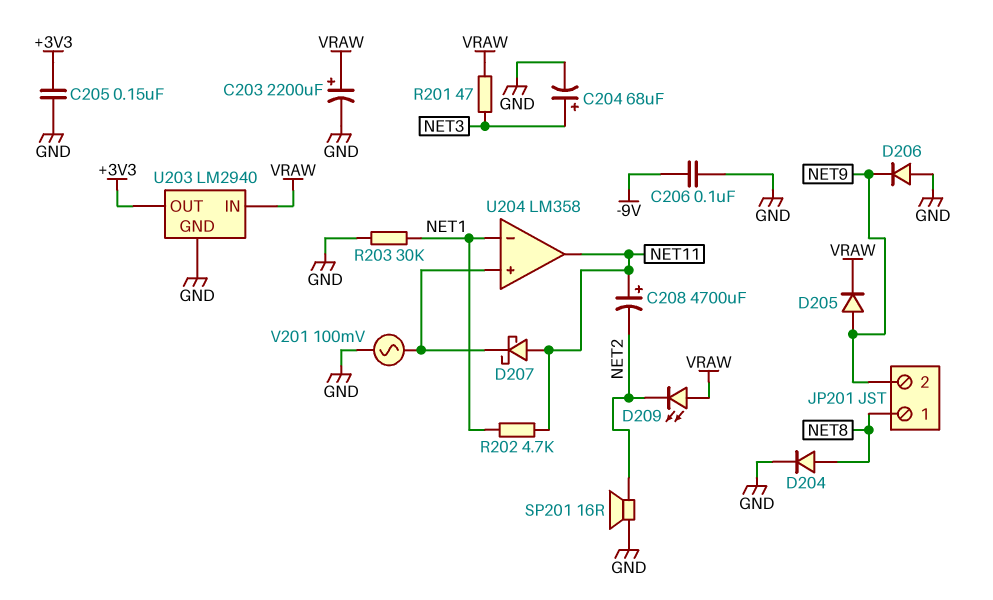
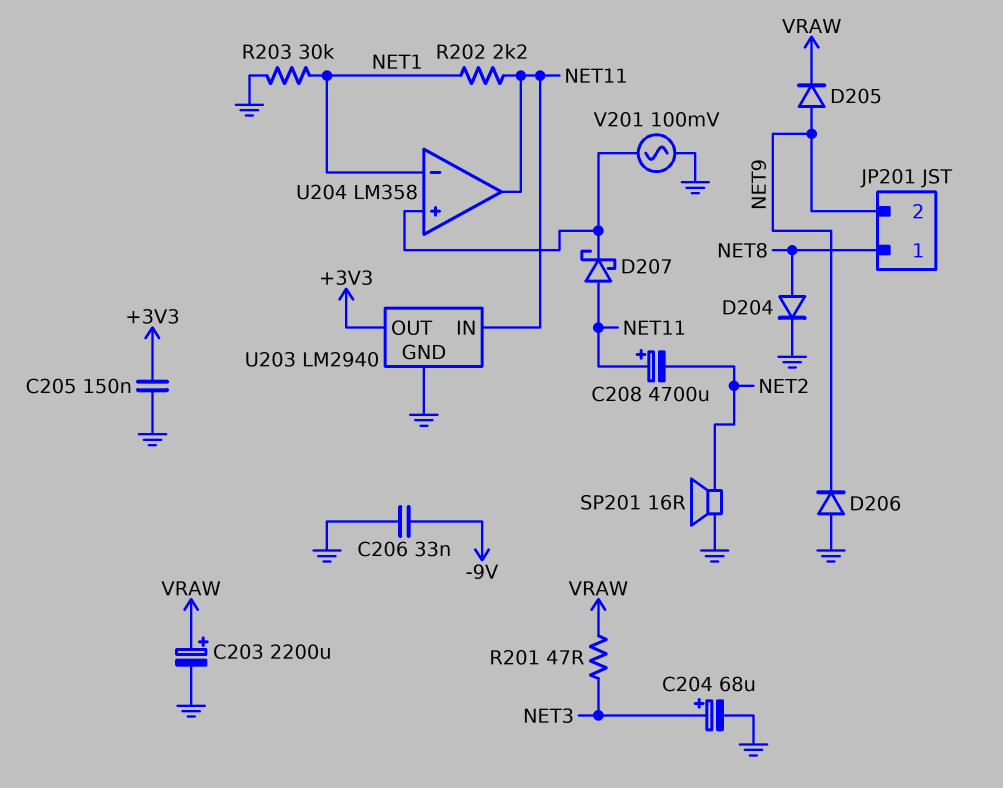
C206: 100nF (-9V, GND) -> 33nF (-9V, GND)
D209: LED (A VRAW, K NET2) -> none
R202: 4.7k (NET1, NET11) -> 2.2k (NET1, NET11)
U203 pin IN: VRAW -> NET11

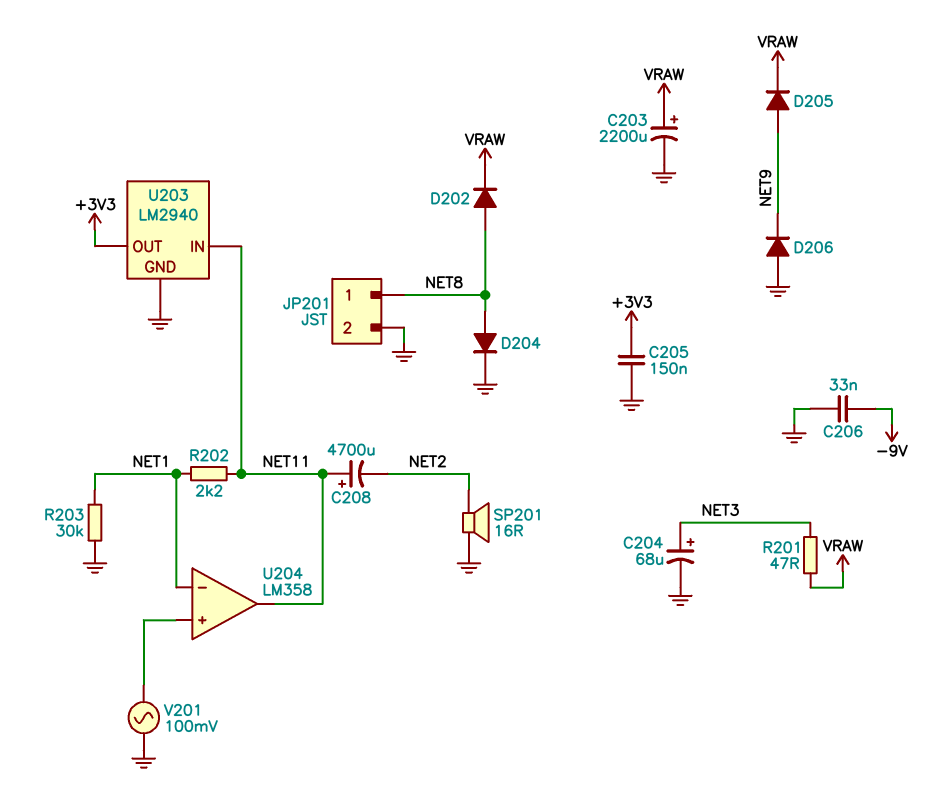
D202: none -> diode (A NET8, K VRAW)
D207: schottky (A NET11, K U204/in+) -> none
JP201 pin 2: NET9 -> GND

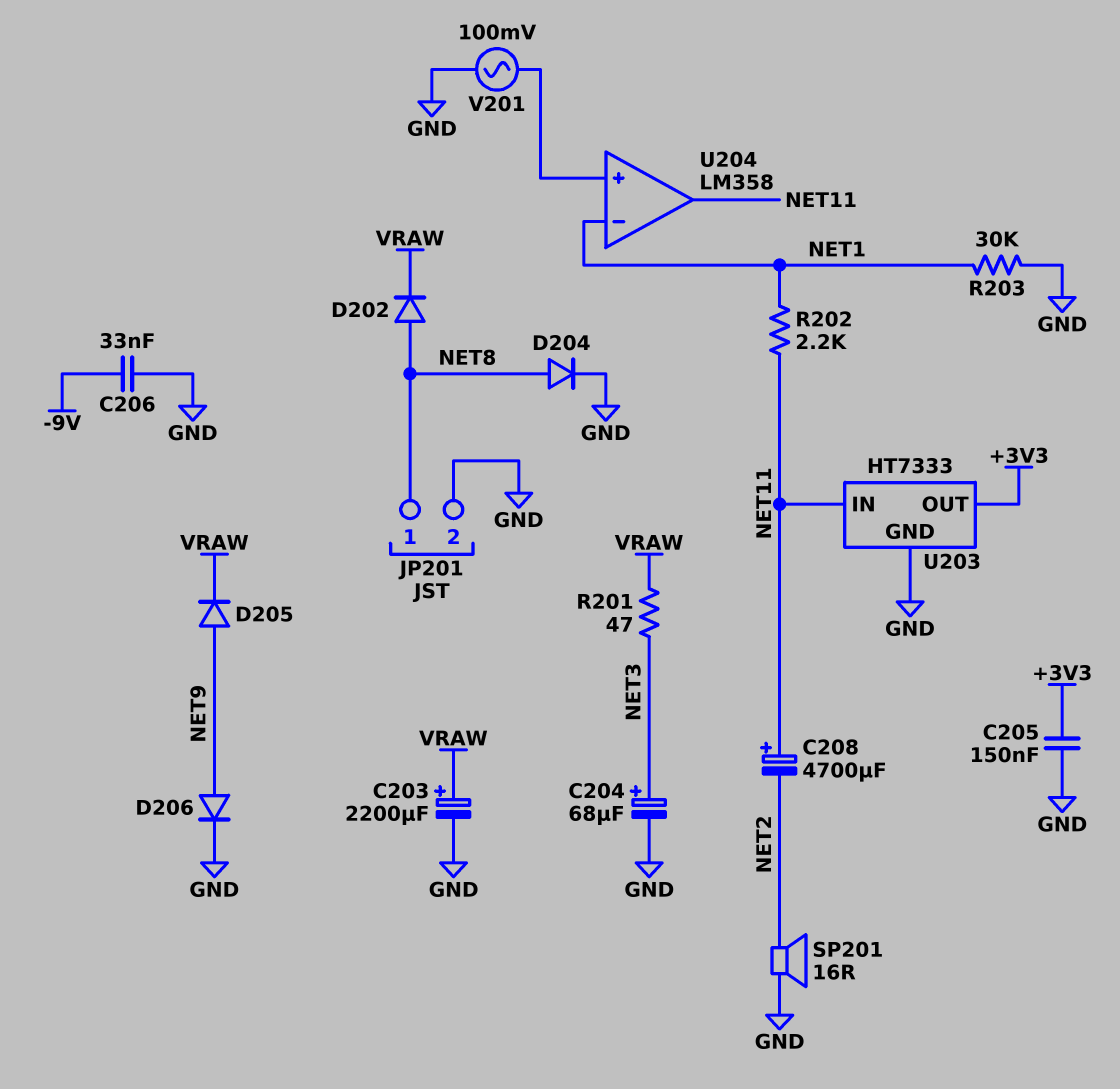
D206: diode (A GND, K NET9) -> diode (A NET9, K GND)
U203: LM2940 -> HT7333

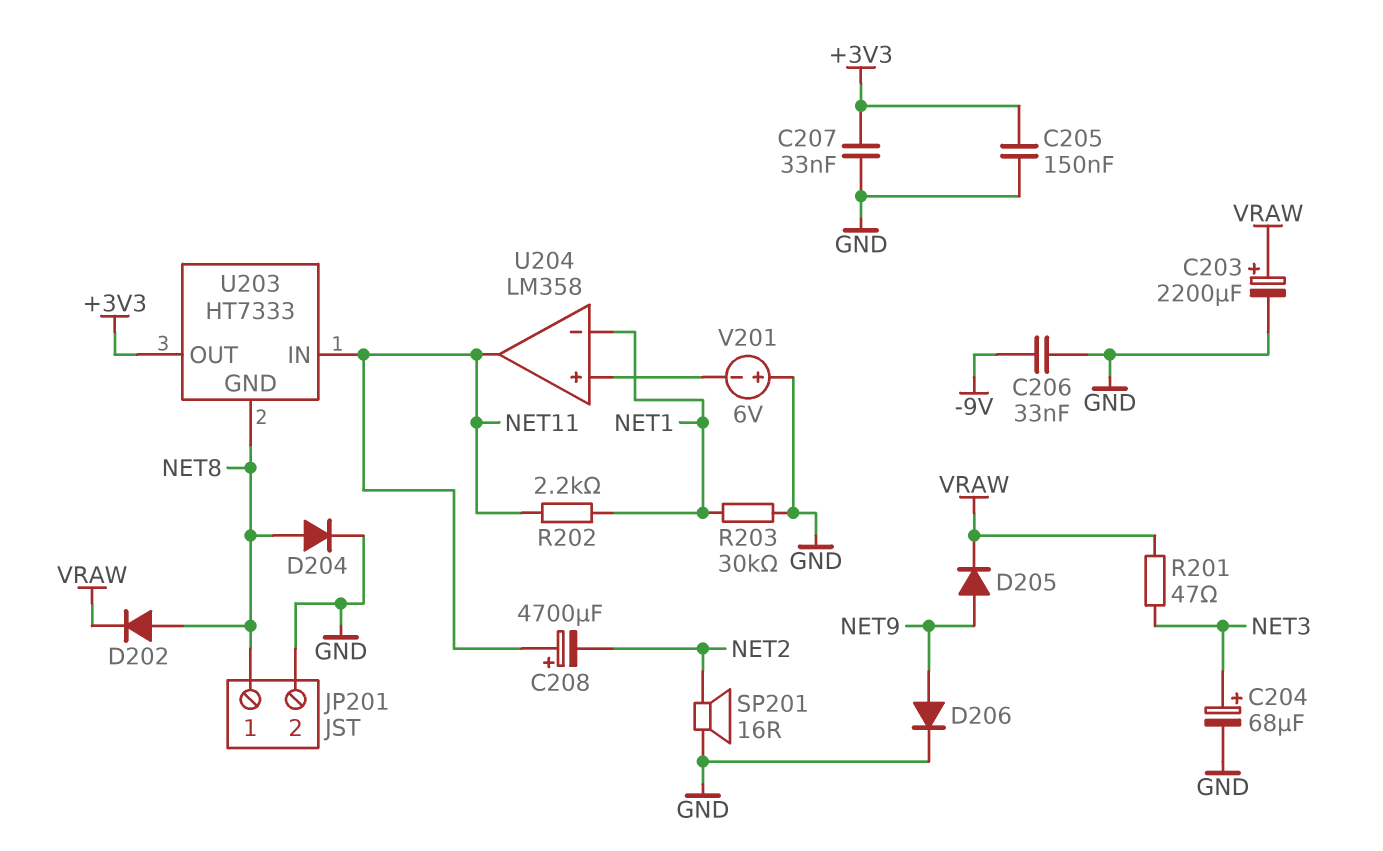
C207: none -> 33nF (+3V3, GND)
U203 pin GND: GND -> NET8
V201: AC 100mV (GND, U204/in+) -> 6V (plus GND, minus U204/in+)

